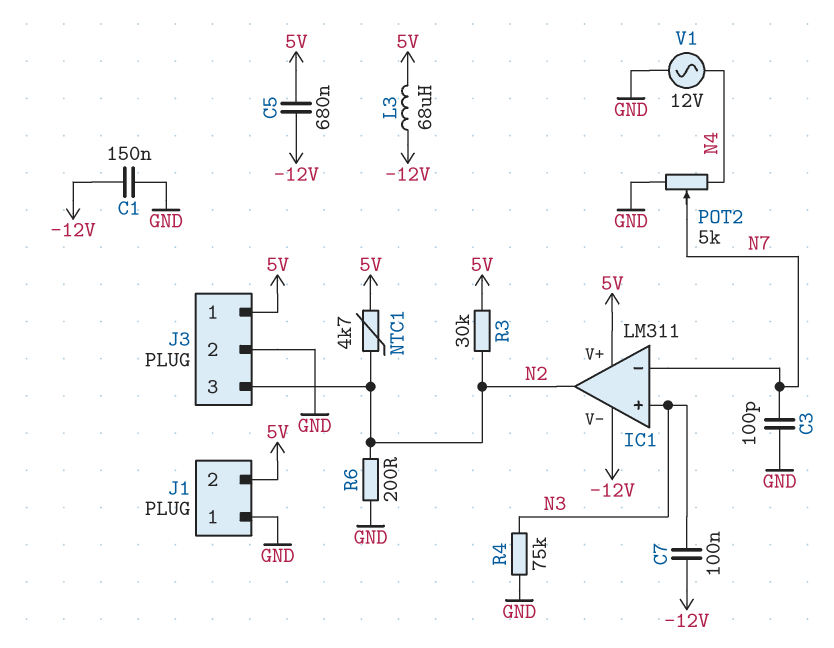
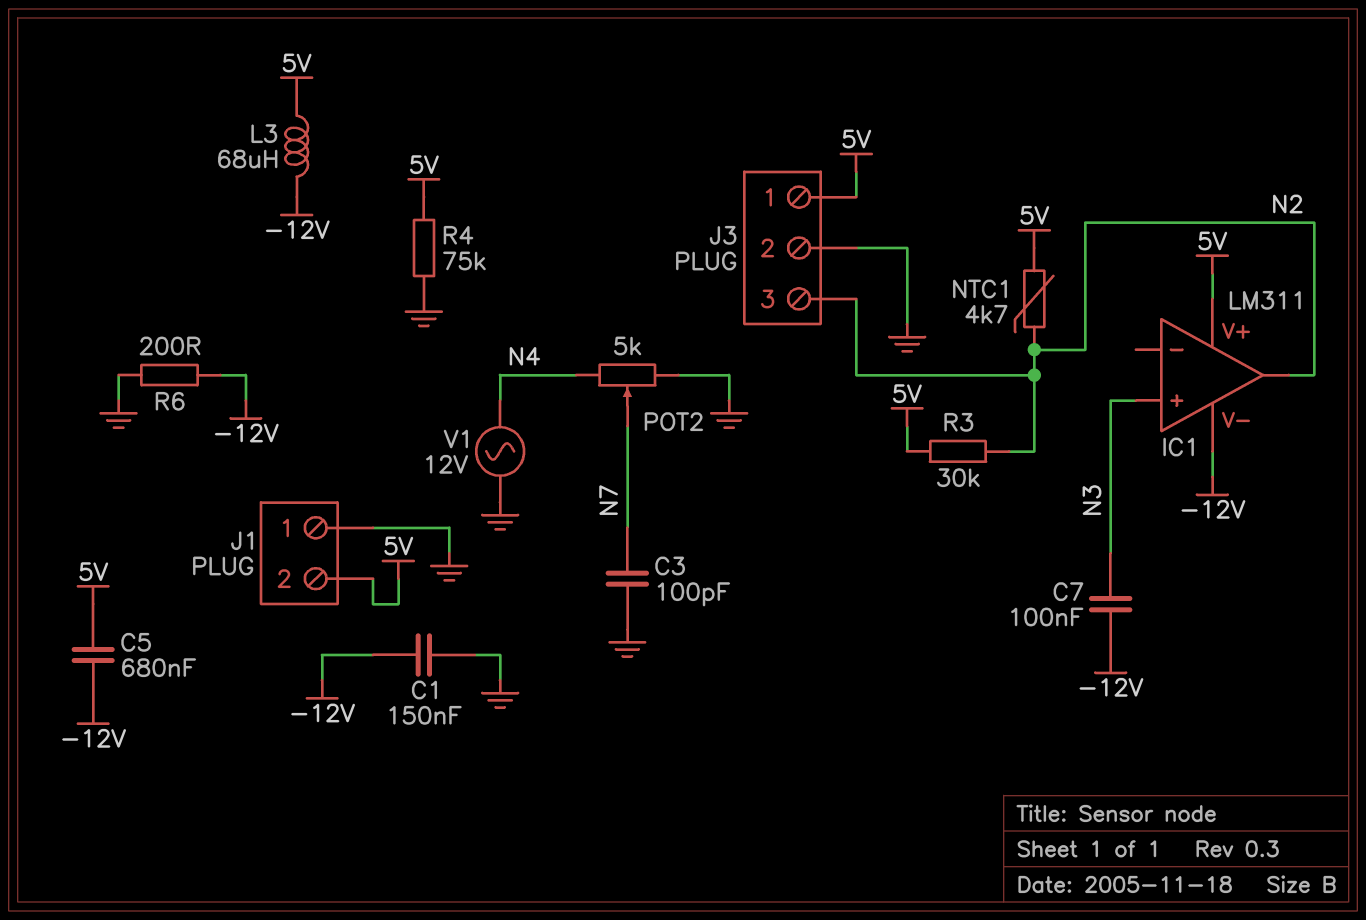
IC1 pin in-: N7 -> none
R4: 75k (GND, N3) -> 75k (5V, GND)
R6: 200 (GND, N2) -> 200 (-12V, GND)

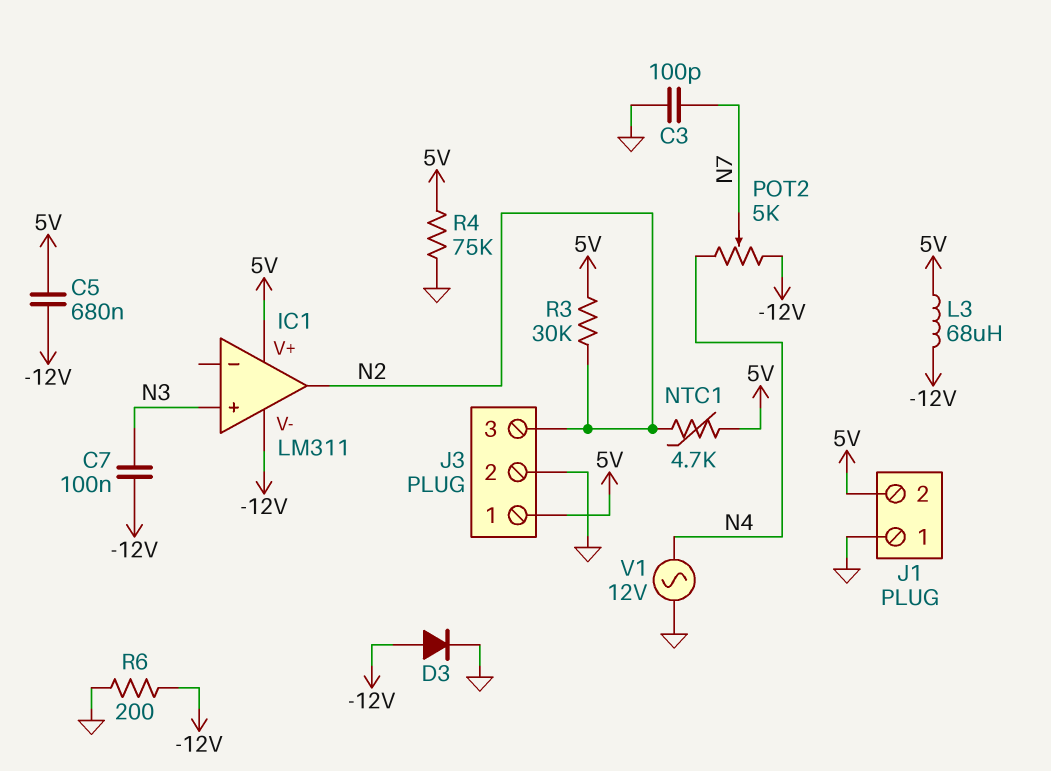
C1: 150nF (-12V, GND) -> none
D3: none -> diode (A -12V, K GND)
POT2: 5k (GND, N4, wiper N7) -> 5k (-12V, N4, wiper N7)

